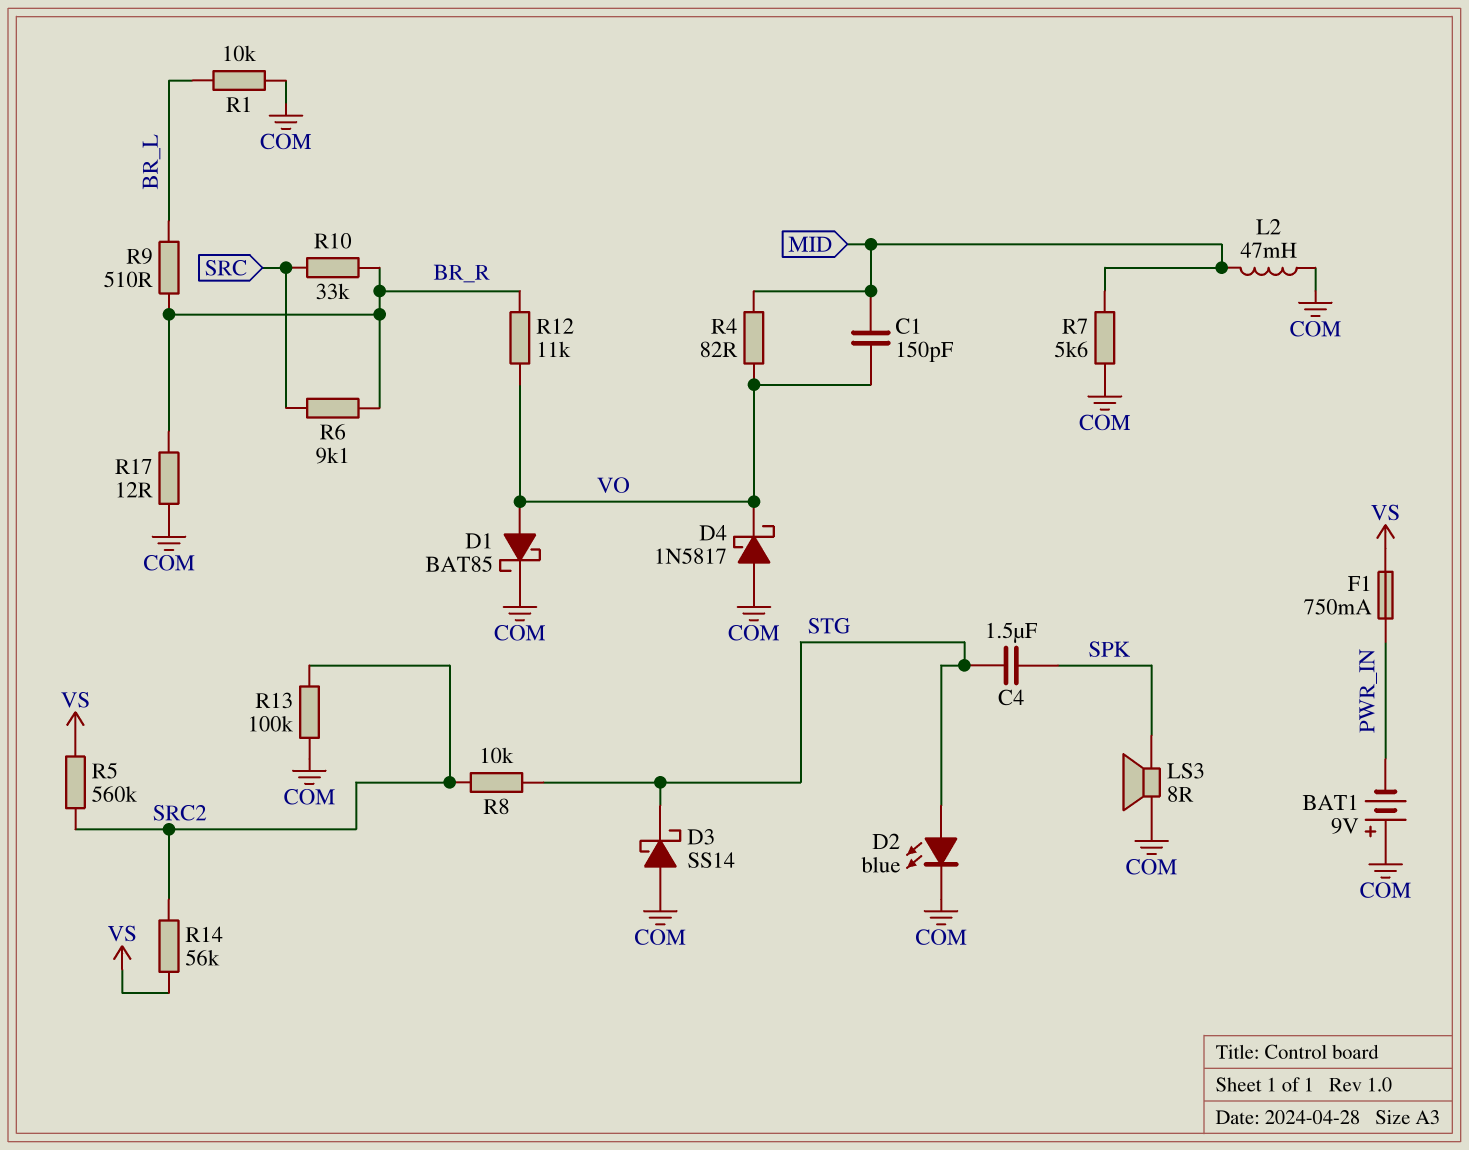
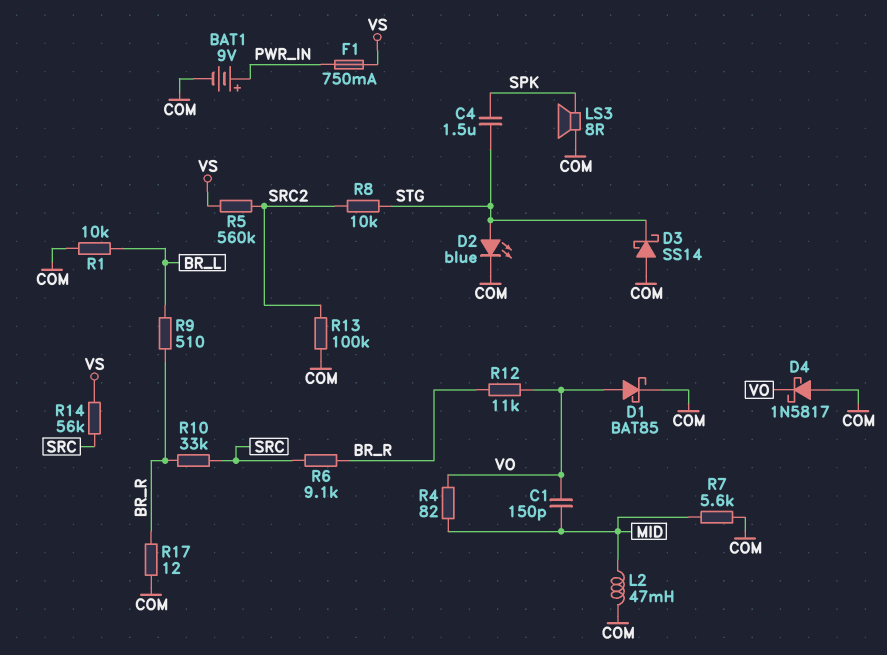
BAT1: 9V (plus COM, minus PWR_IN) -> 9V (plus PWR_IN, minus COM)
R14: 56k (SRC2, VS) -> 56k (SRC, VS)

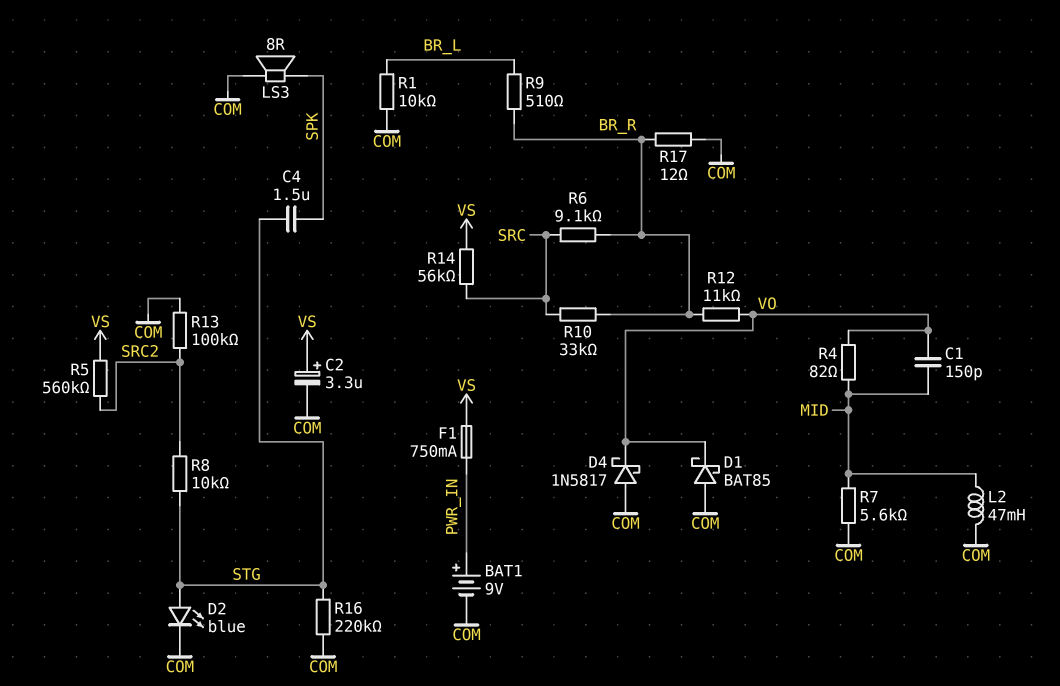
C2: none -> 3.3uF (plus VS, minus COM)
D1: schottky BAT85 (A VO, K COM) -> schottky BAT85 (A COM, K VO)
D3: schottky SS14 (A COM, K STG) -> none
R16: none -> 220k (COM, STG)

